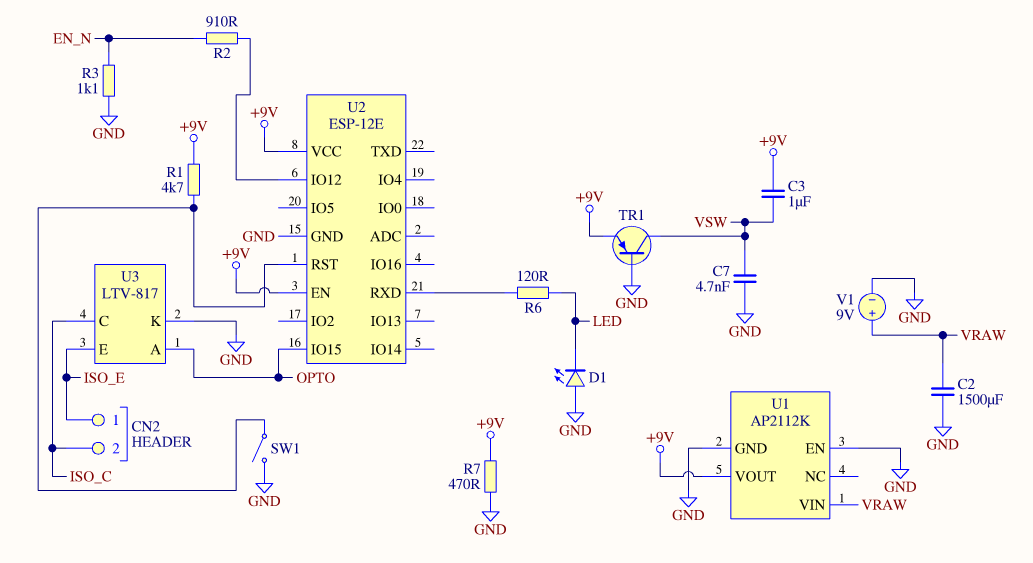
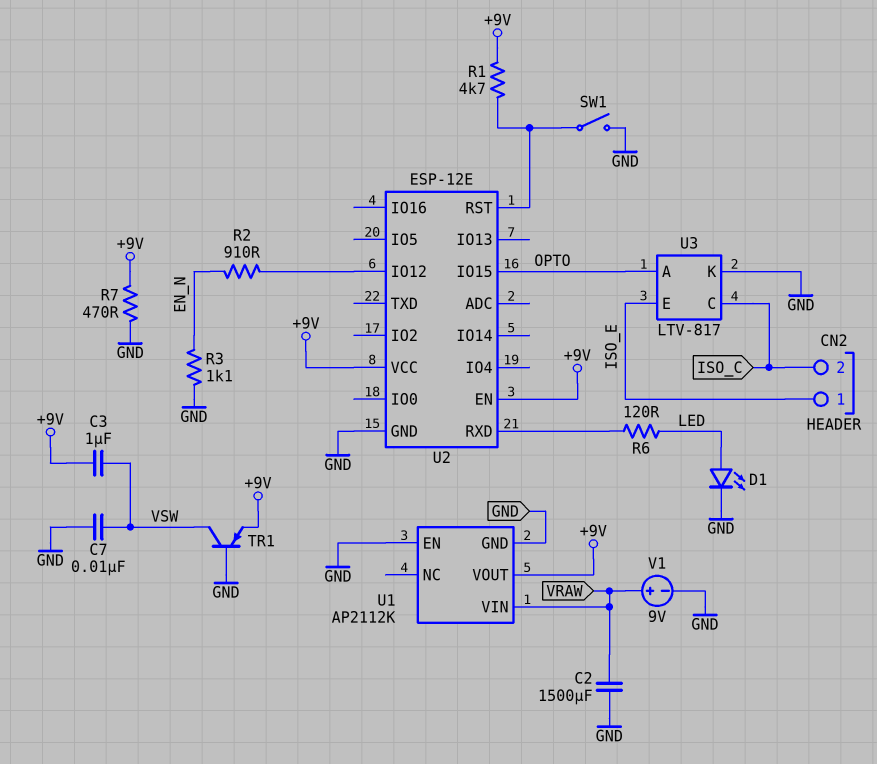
C7: 4.7nF (GND, VSW) -> 10nF (GND, VSW)
D1: LED (A GND, K LED) -> LED (A LED, K GND)

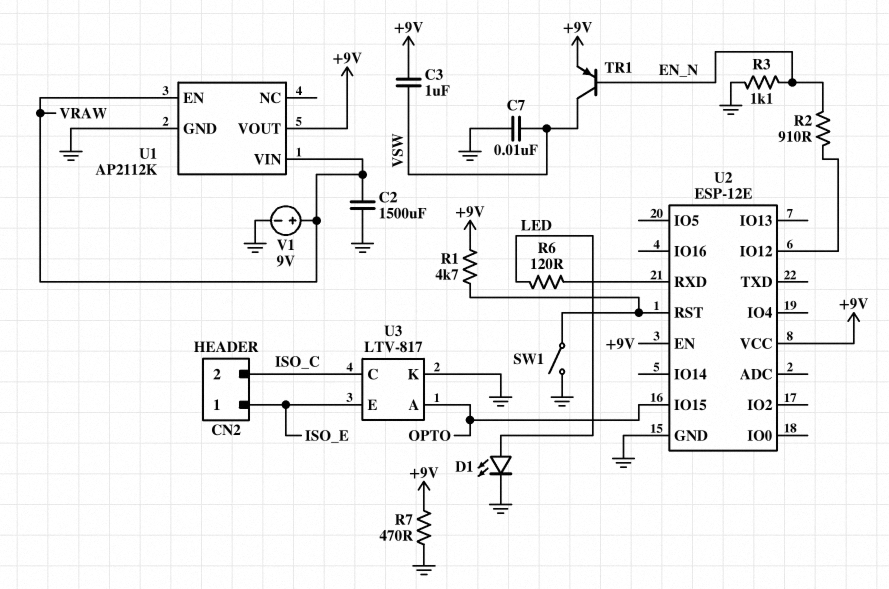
TR1: PNP (B GND, C VSW, E +9V) -> PNP (B EN_N, C VSW, E +9V)
U1 pin EN: GND -> VRAW

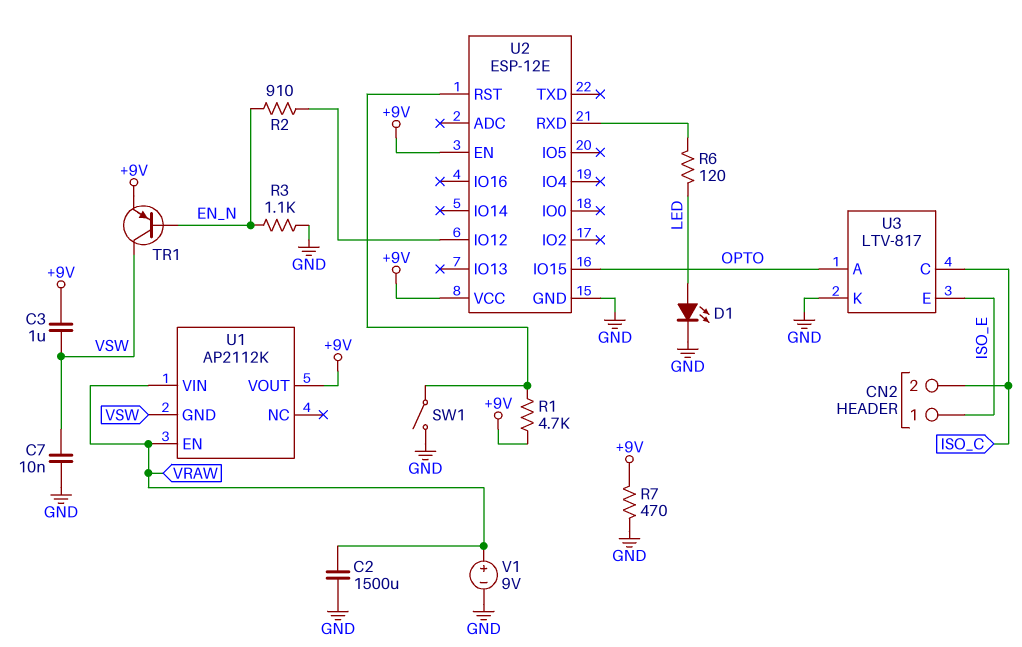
U1 pin GND: GND -> VSW

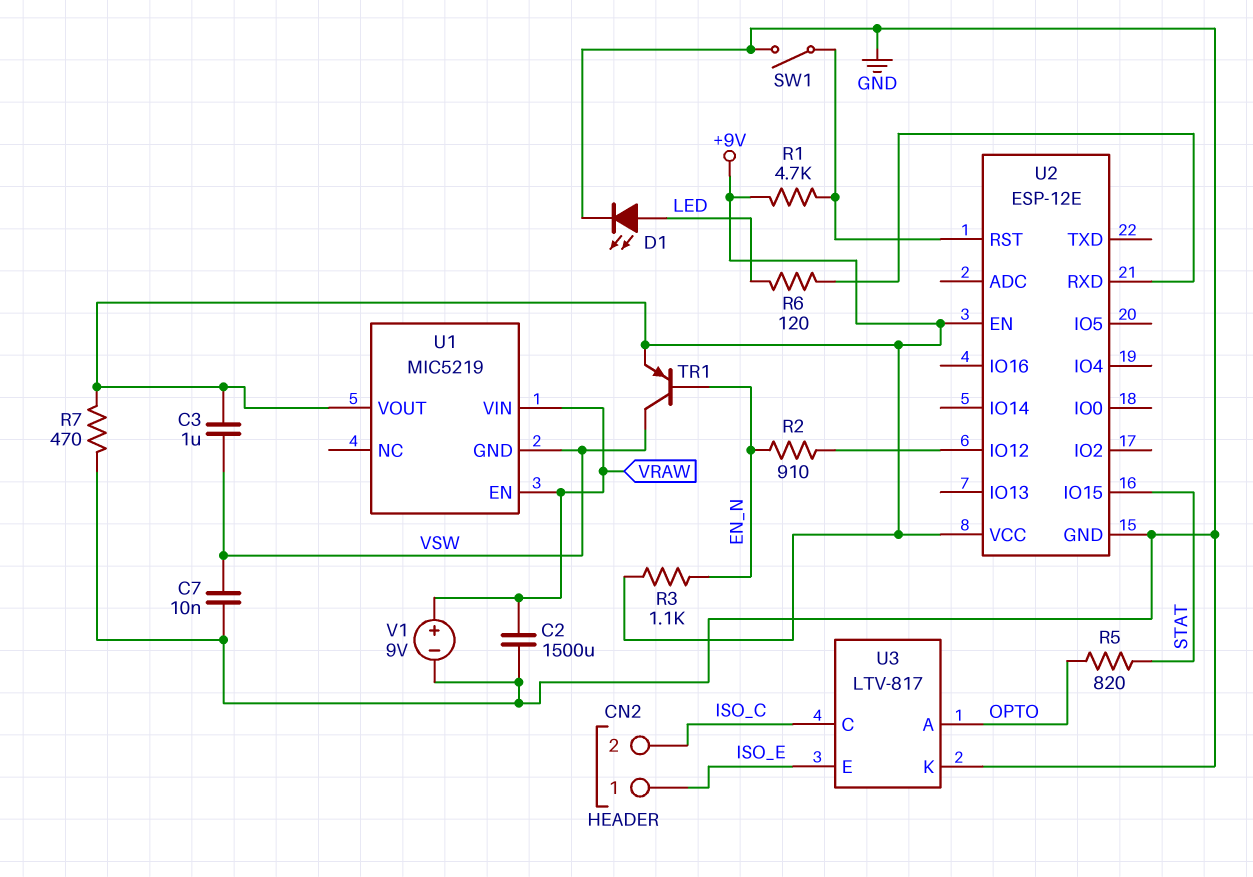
R3: 1.1k (EN_N, GND) -> 1.1k (+9V, EN_N)
R5: none -> 820 (OPTO, STAT)
U1: AP2112K -> MIC5219
U2 pin IO15: OPTO -> STAT

